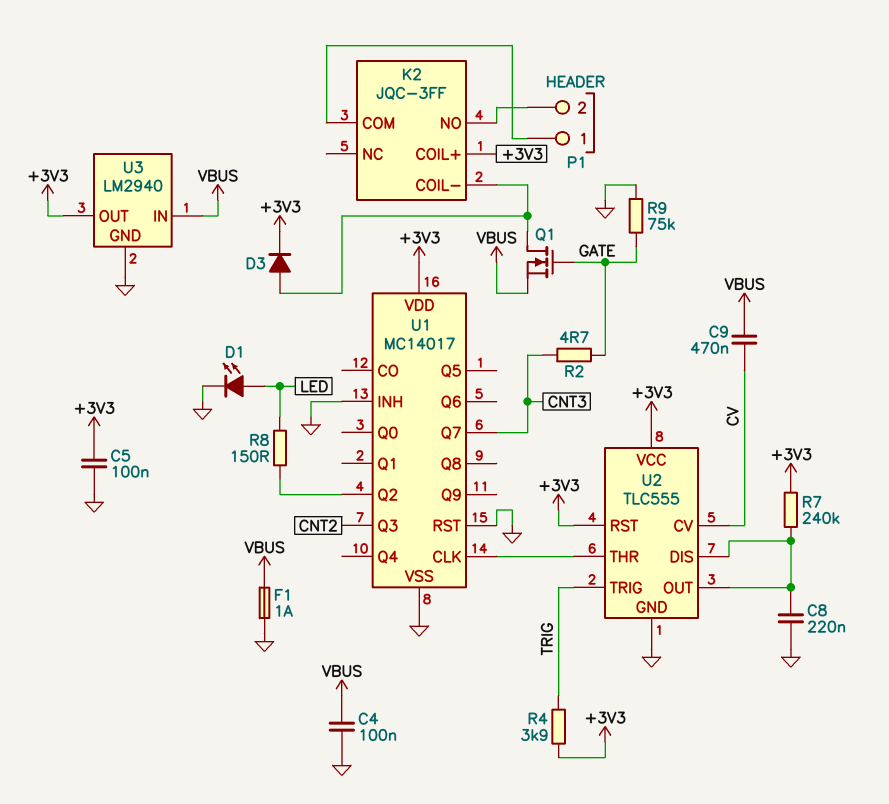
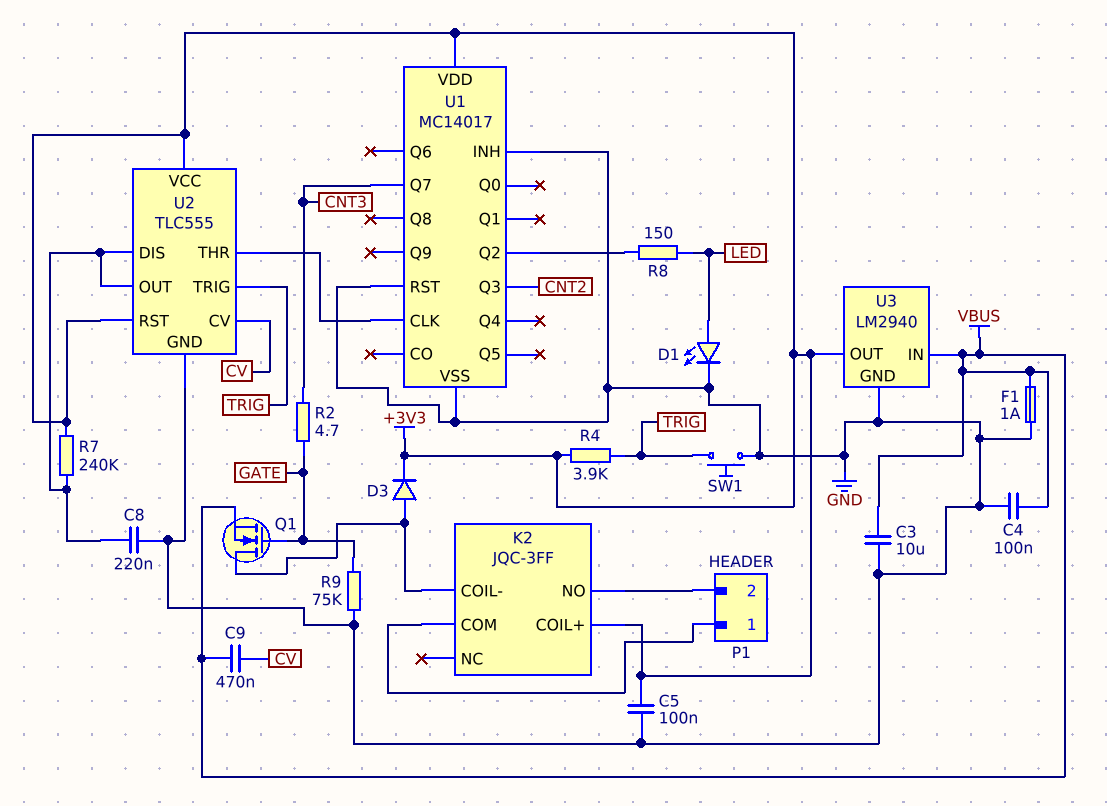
C3: none -> 10uF (GND, VBUS)
SW1: none -> button (GND, TRIG)

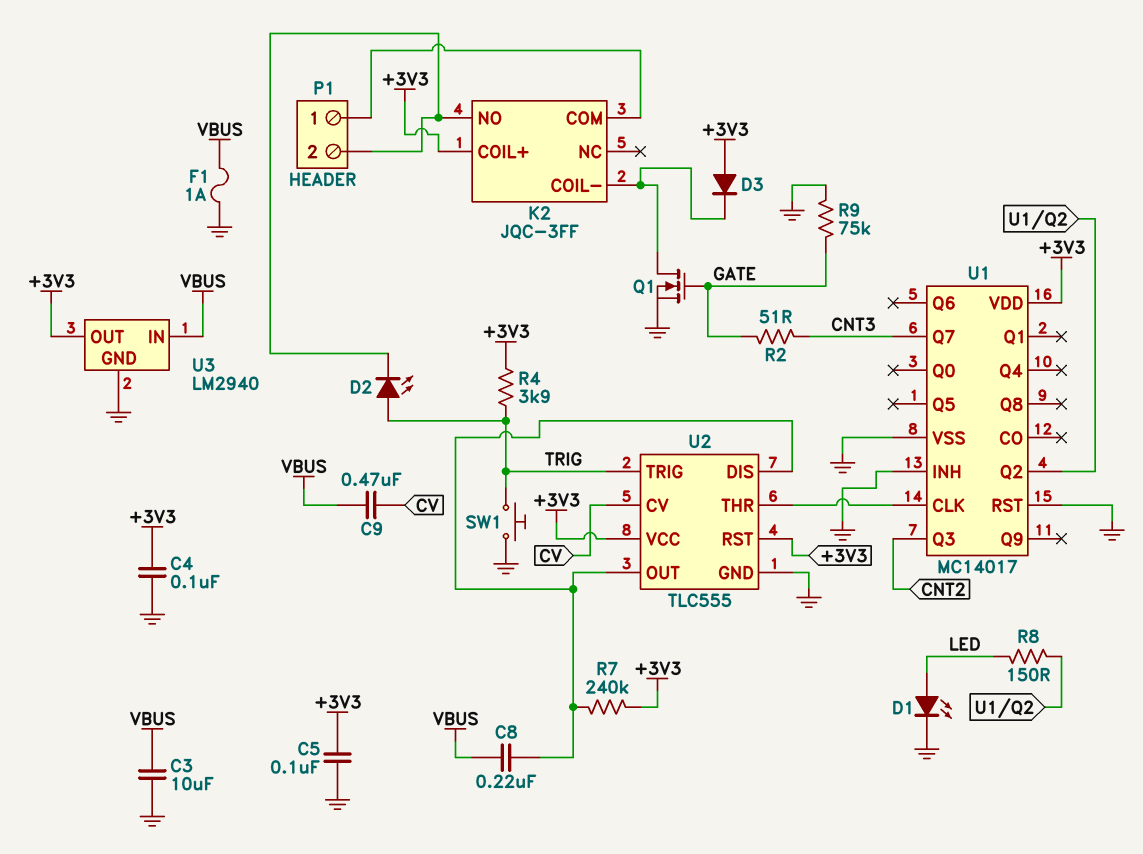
C4: 100nF (GND, VBUS) -> 100nF (+3V3, GND)
C8: 220nF (GND, U2/DIS) -> 220nF (U2/DIS, VBUS)
D2: none -> LED (A TRIG, K K2/NO)
D3: diode (A K2/COIL-, K +3V3) -> diode (A +3V3, K K2/COIL-)
Q1: NMOS (G GATE, D K2/COIL-, S VBUS) -> NMOS (G GATE, D K2/COIL-, S GND)
R2: 4.7 (CNT3, GATE) -> 51 (CNT3, GATE)

